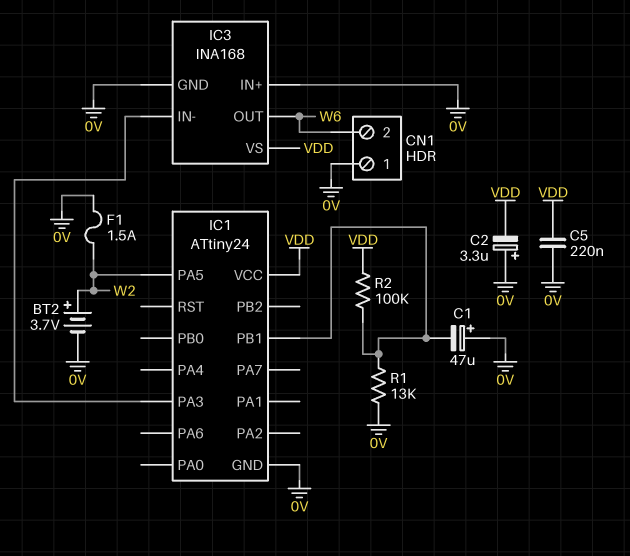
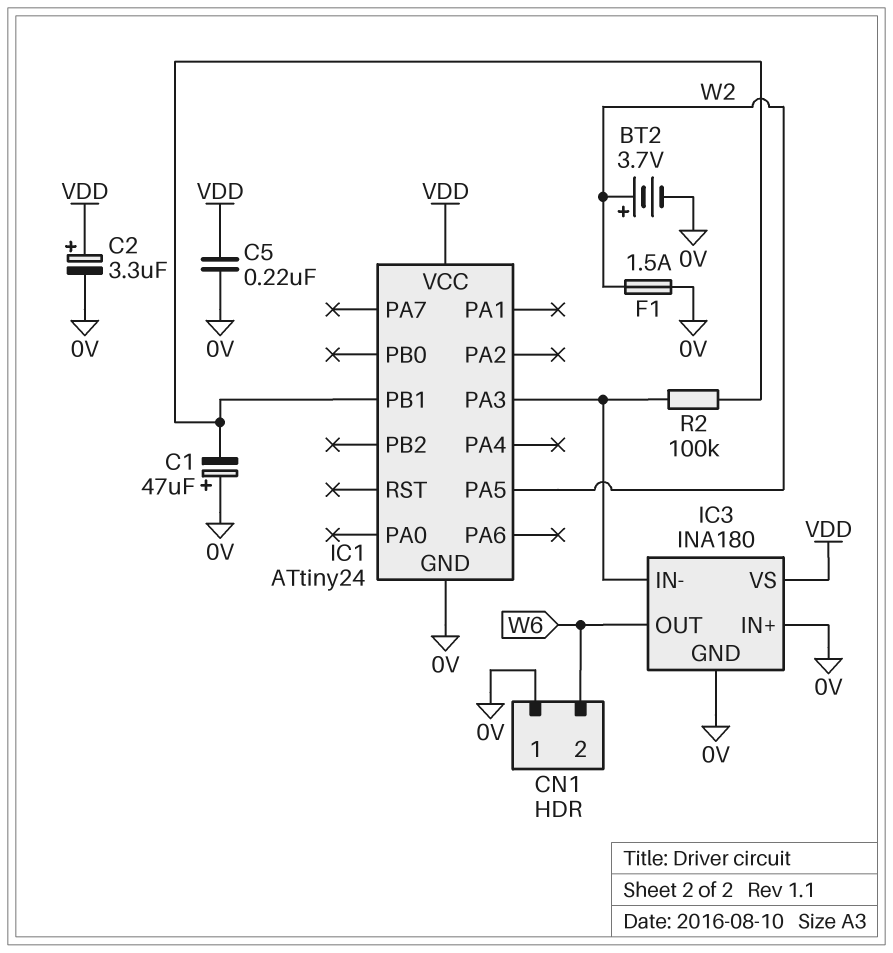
C2: 3.3uF (plus 0V, minus VDD) -> 3.3uF (plus VDD, minus 0V)
IC3: INA168 -> INA180
R1: 13k (0V, IC1/PB1) -> none
R2: 100k (IC1/PB1, VDD) -> 100k (IC1/PA3, IC1/PB1)

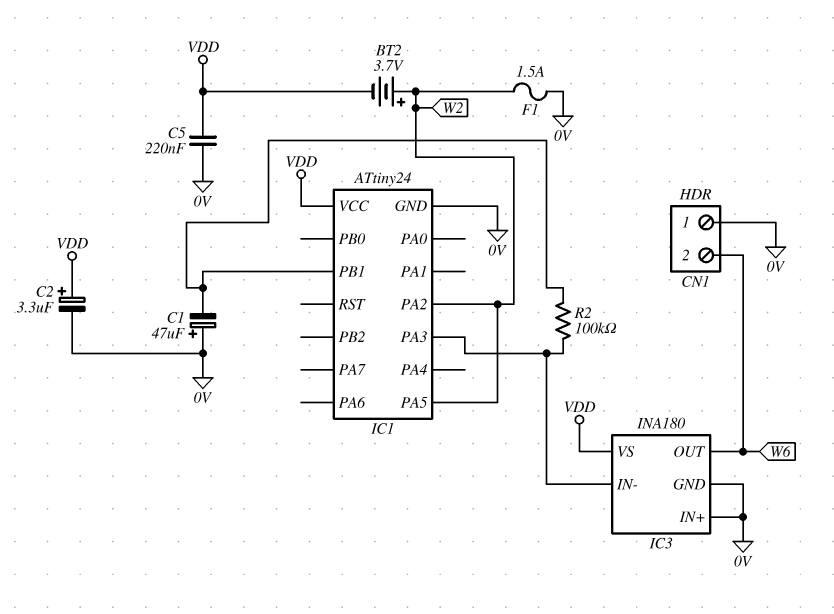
BT2: 3.7V (plus W2, minus 0V) -> 3.7V (plus W2, minus VDD)
IC1 pin PA2: none -> W2

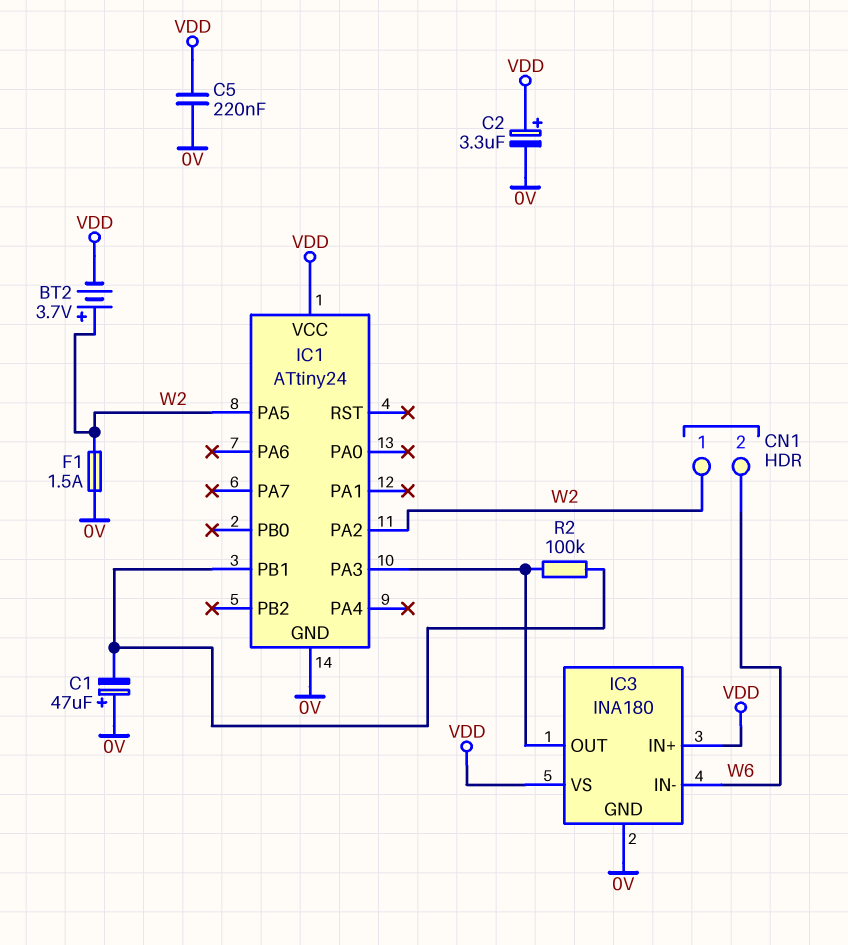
CN1 pin 1: 0V -> W2
IC3 pin IN+: 0V -> VDD
IC3 pin IN-: IC1/PA3 -> W6
IC3 pin OUT: W6 -> IC1/PA3

